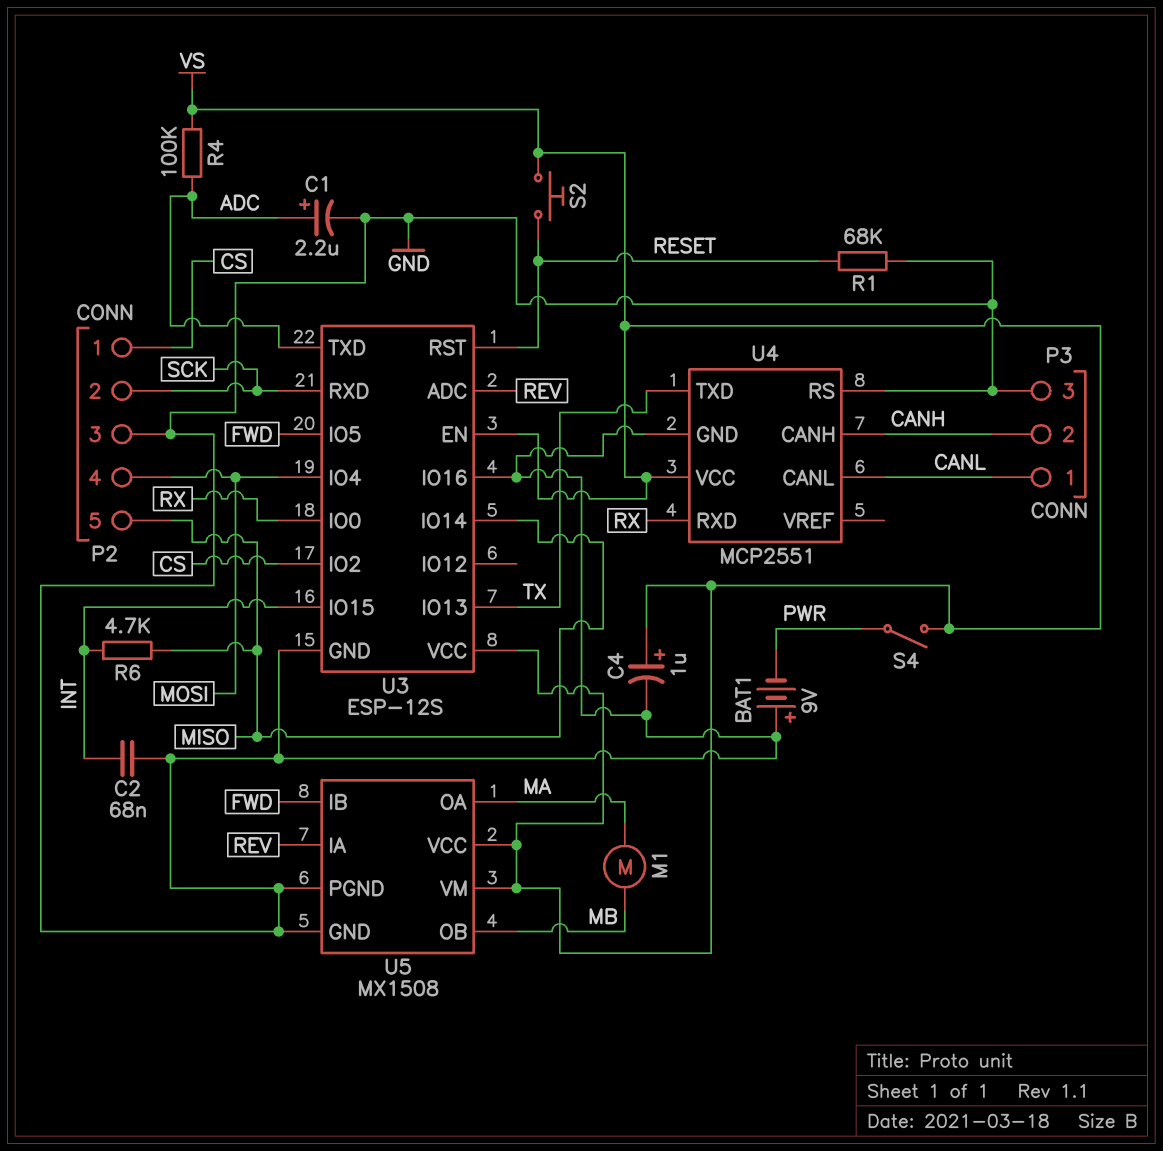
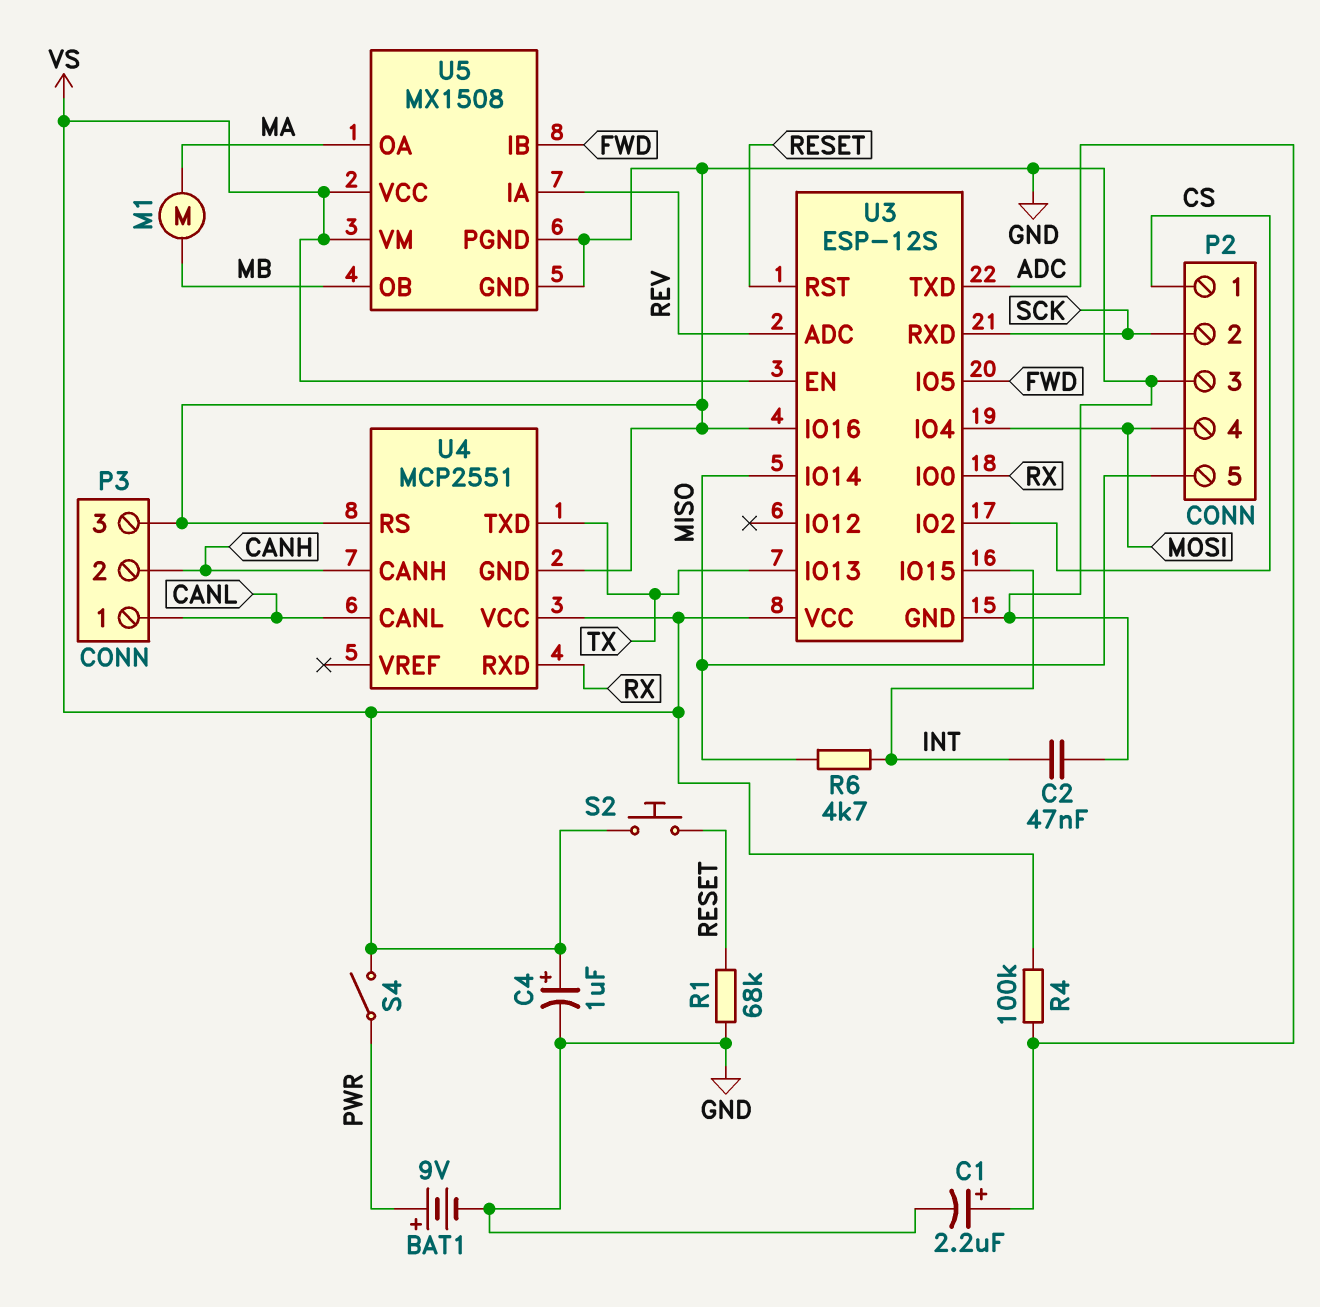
BAT1: 9V (plus GND, minus PWR) -> 9V (plus PWR, minus GND)
C2: 68nF (GND, INT) -> 47nF (GND, INT)

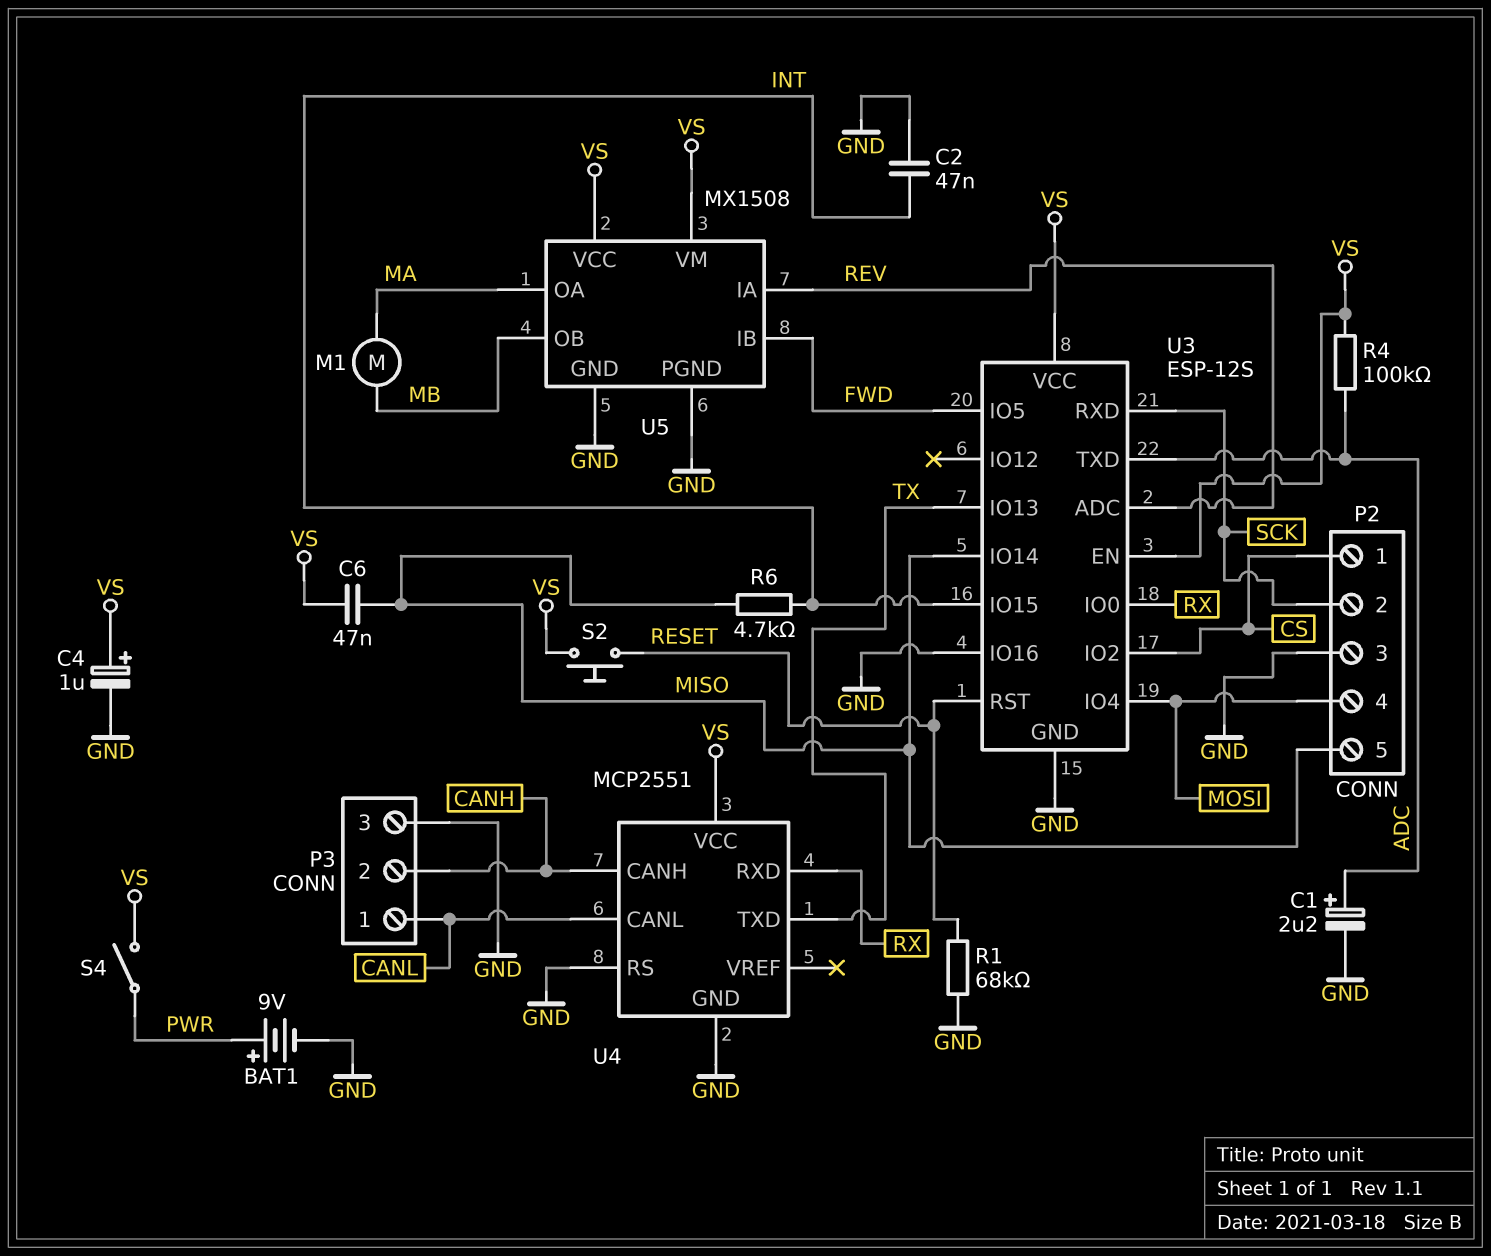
C6: none -> 47nF (MISO, VS)

